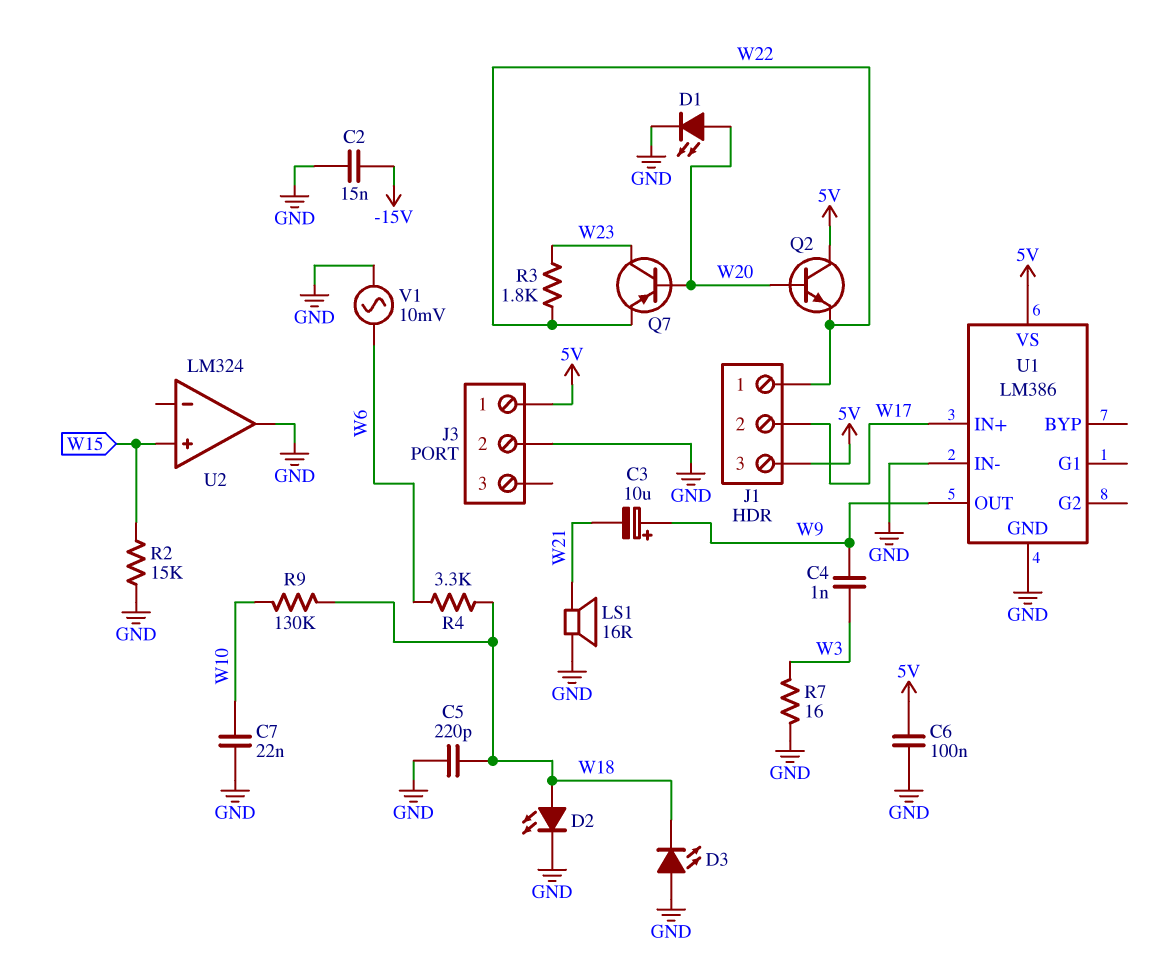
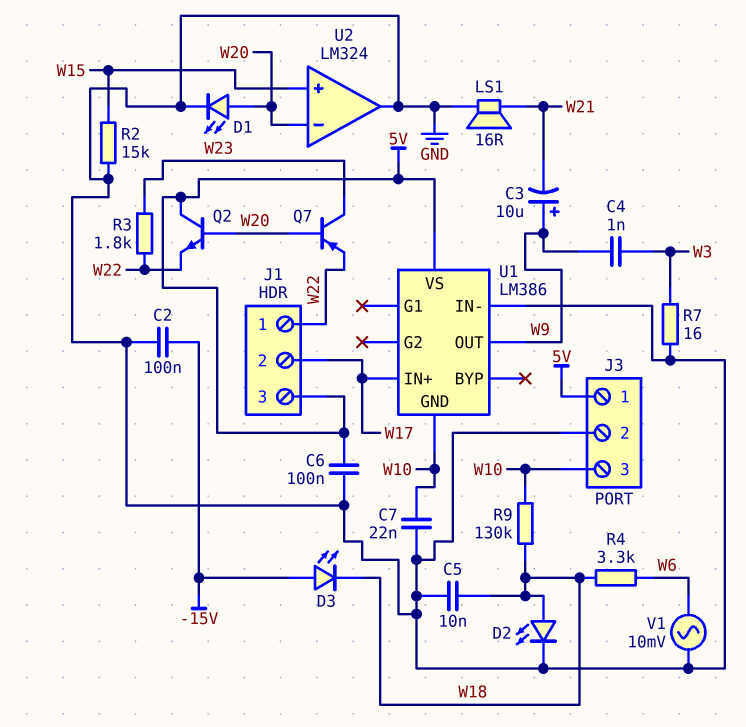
C2: 15nF (-15V, GND) -> 100nF (-15V, GND)
C5: 220pF (GND, W18) -> 10nF (GND, W18)
D3: LED (A GND, K W18) -> LED (A -15V, K W18)
J3 pin 3: none -> W10
U1 pin GND: GND -> W10
U2 pin in-: none -> W20

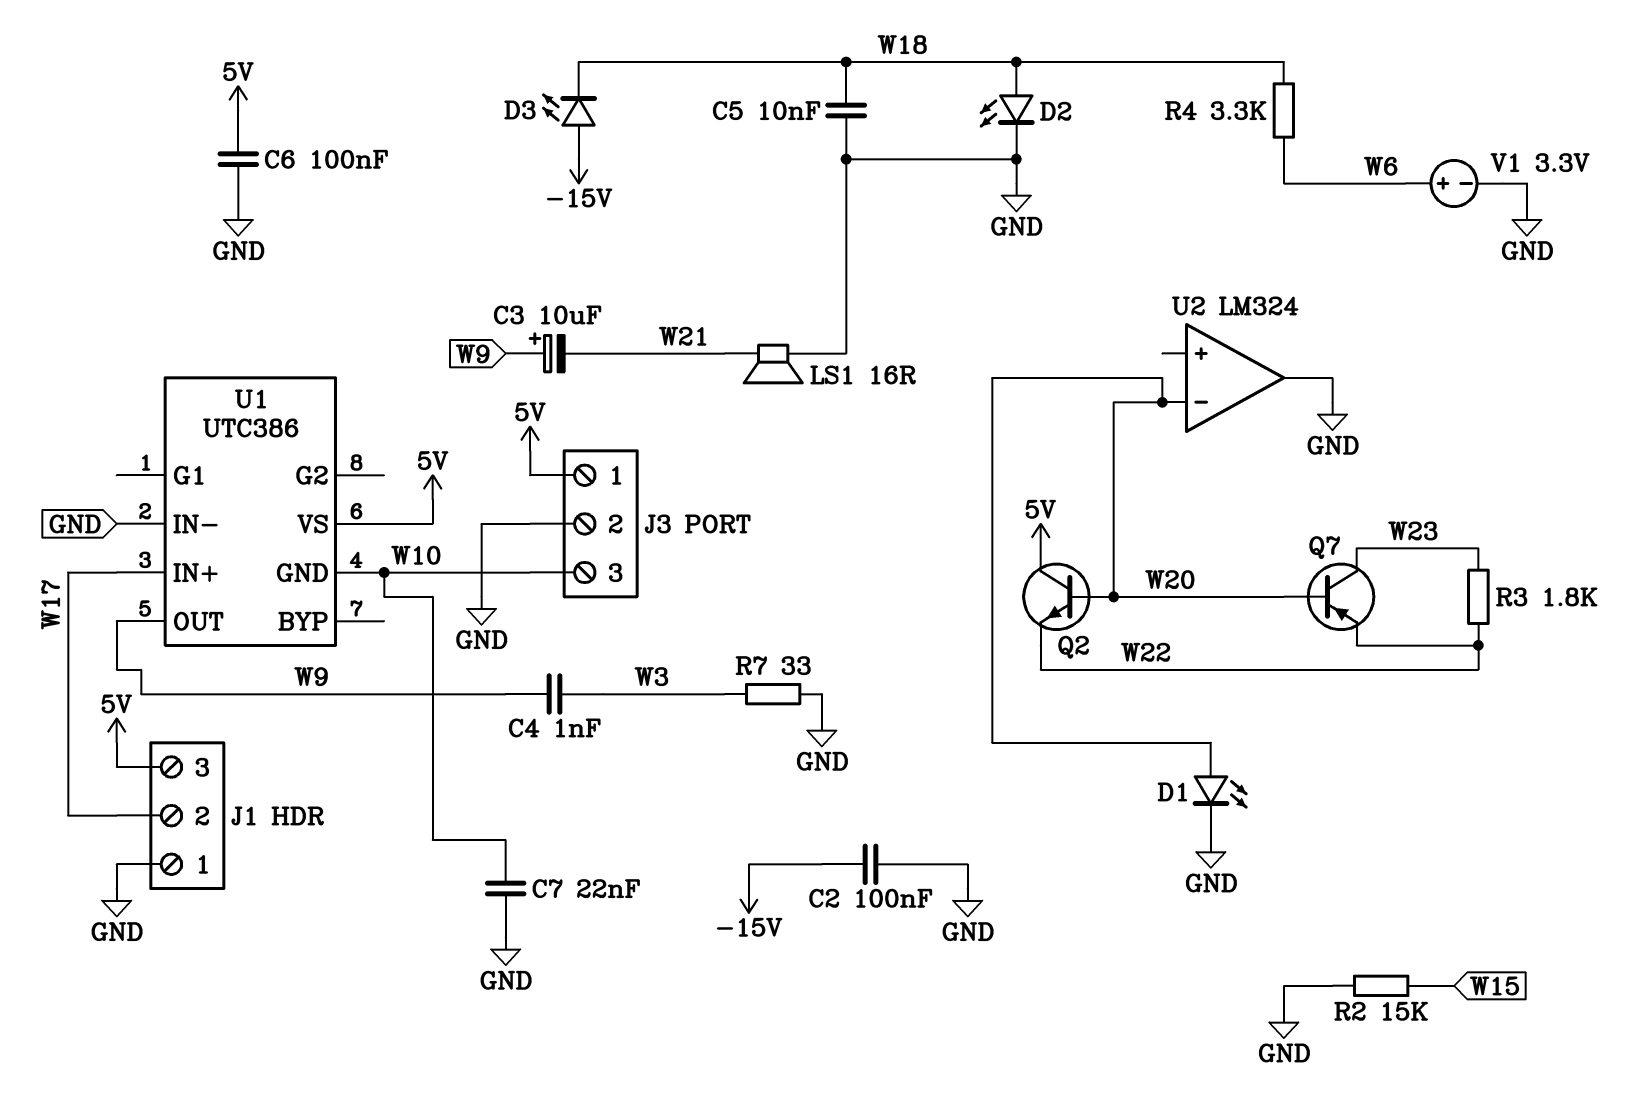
J1 pin 1: W22 -> GND
R7: 16 (GND, W3) -> 33 (GND, W3)
R9: 130k (W10, W18) -> none
U1: LM386 -> UTC386
U2 pin in+: W15 -> none
V1: AC 10mV (GND, W6) -> 3.3V (plus W6, minus GND)

